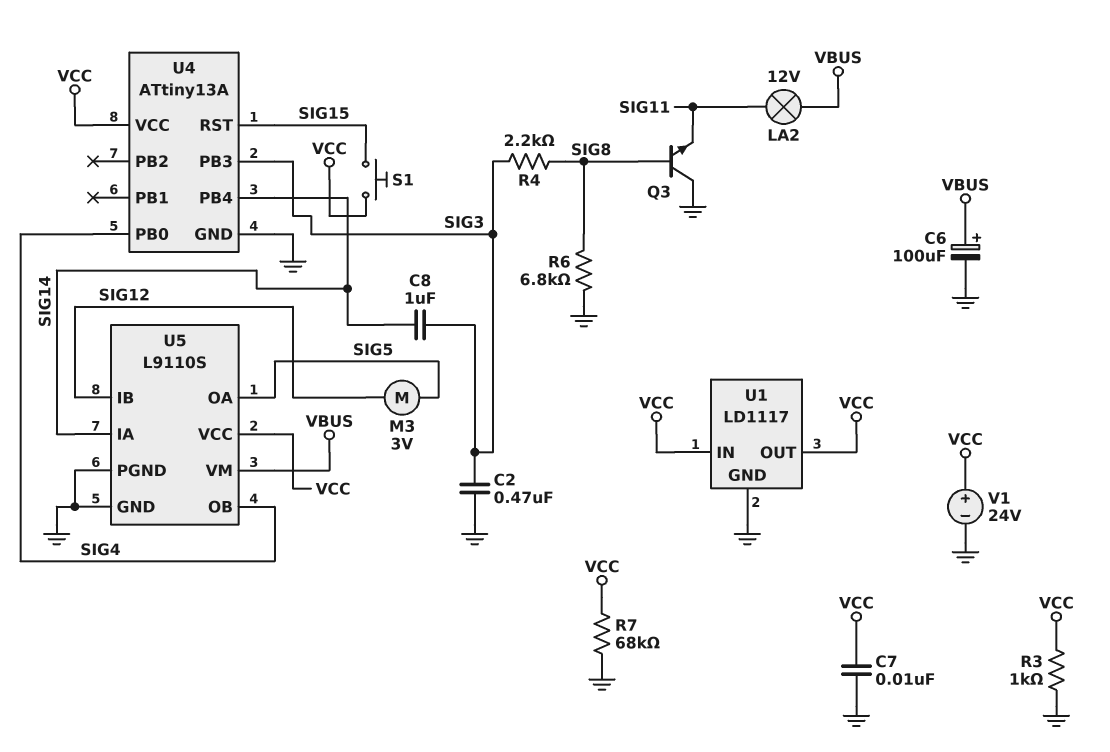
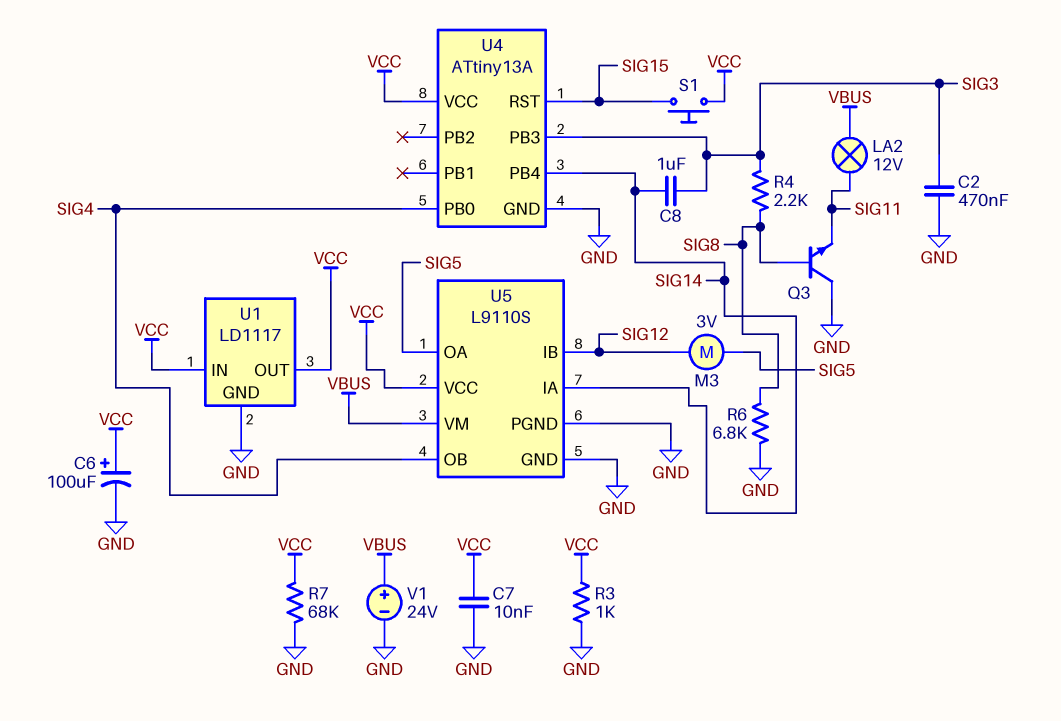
C6: 100uF (plus VBUS, minus GND) -> 100uF (plus VCC, minus GND)
V1: 24V (plus VCC, minus GND) -> 24V (plus VBUS, minus GND)

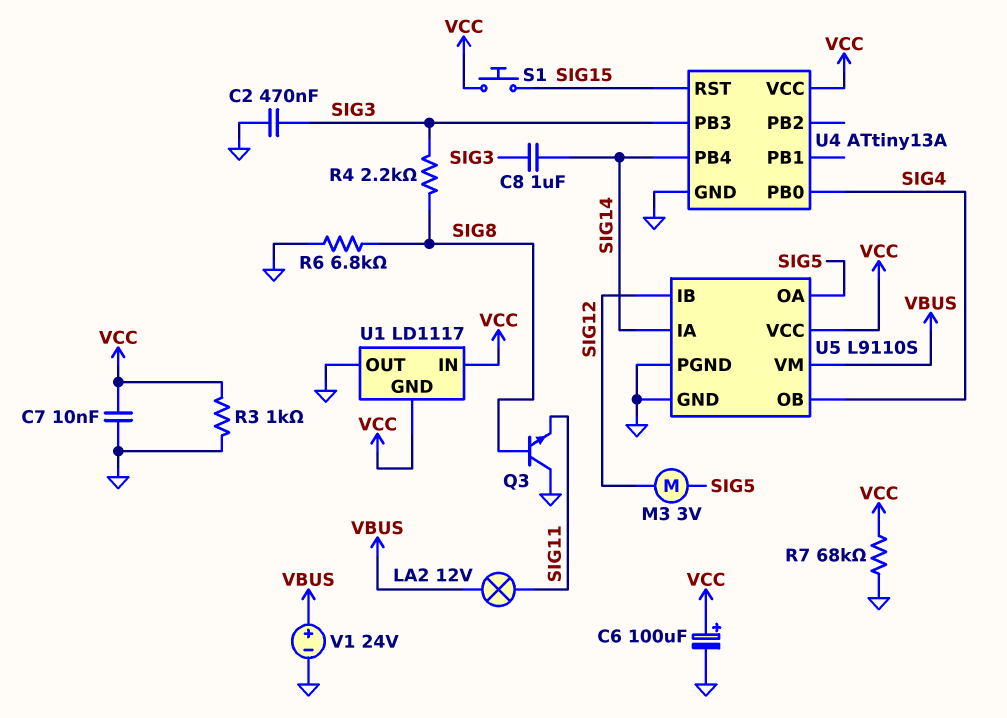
U1 pin GND: GND -> VCC
U1 pin OUT: VCC -> GND

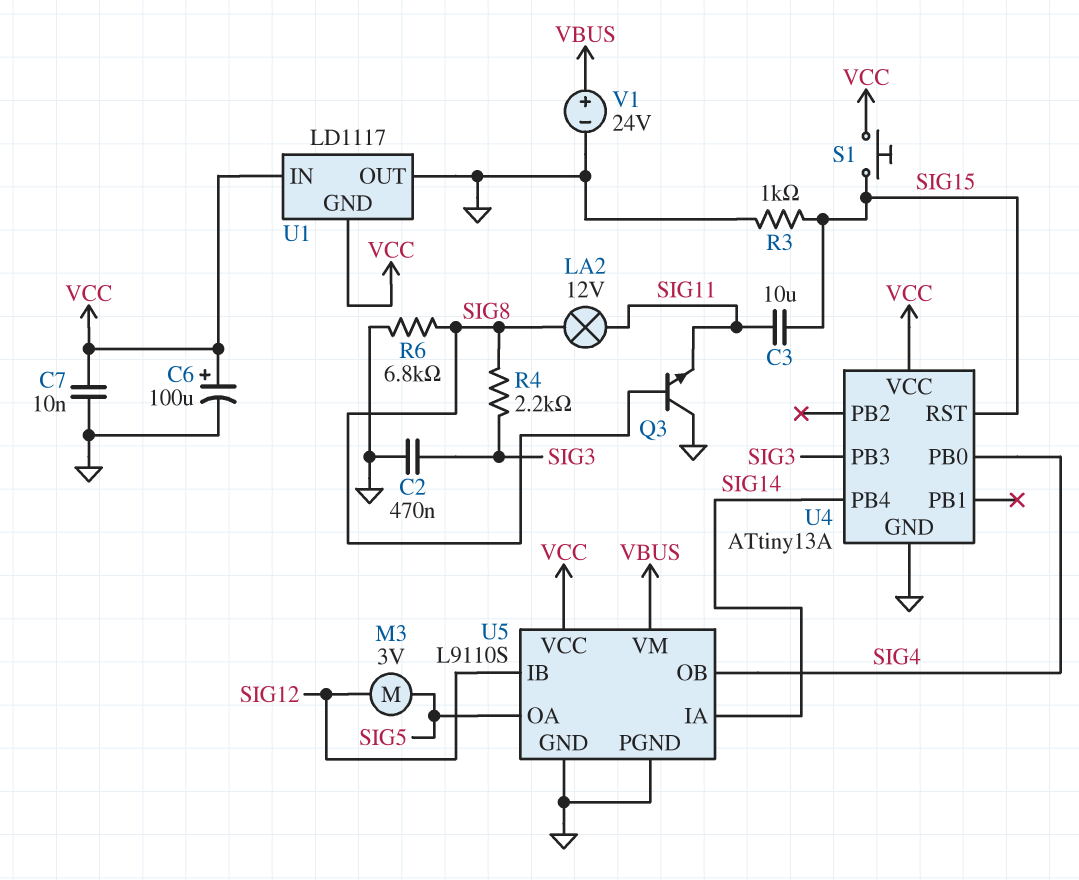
C3: none -> 10uF (SIG11, SIG15)
C8: 1uF (SIG3, SIG14) -> none
LA2: lamp 12V (SIG11, VBUS) -> lamp 12V (SIG8, SIG11)
R3: 1k (GND, VCC) -> 1k (GND, SIG15)
R7: 68k (GND, VCC) -> none

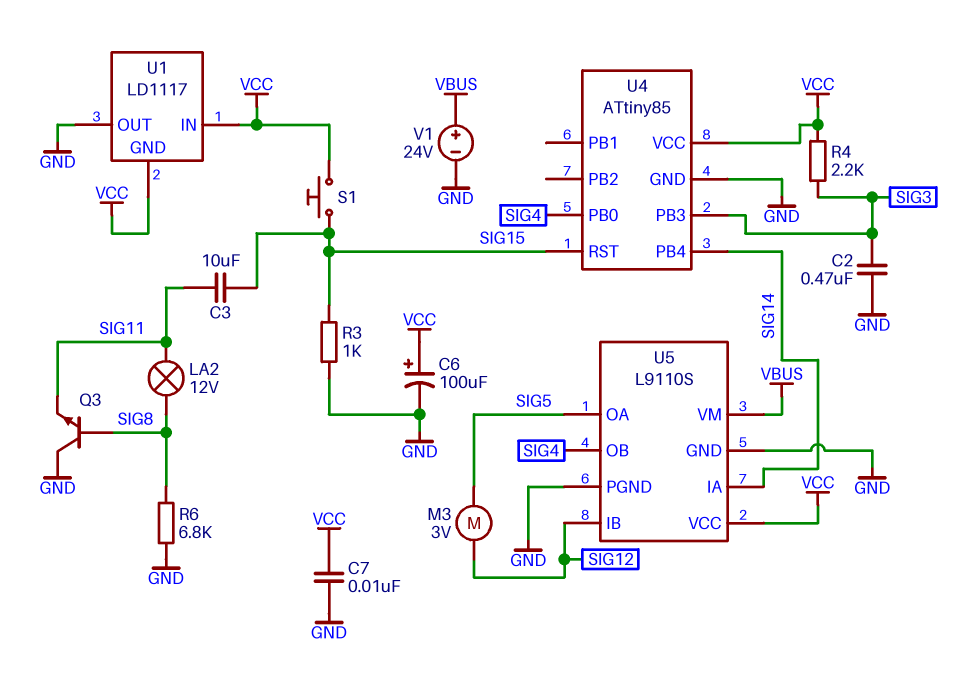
R4: 2.2k (SIG3, SIG8) -> 2.2k (SIG3, VCC)
U4: ATtiny13A -> ATtiny85

